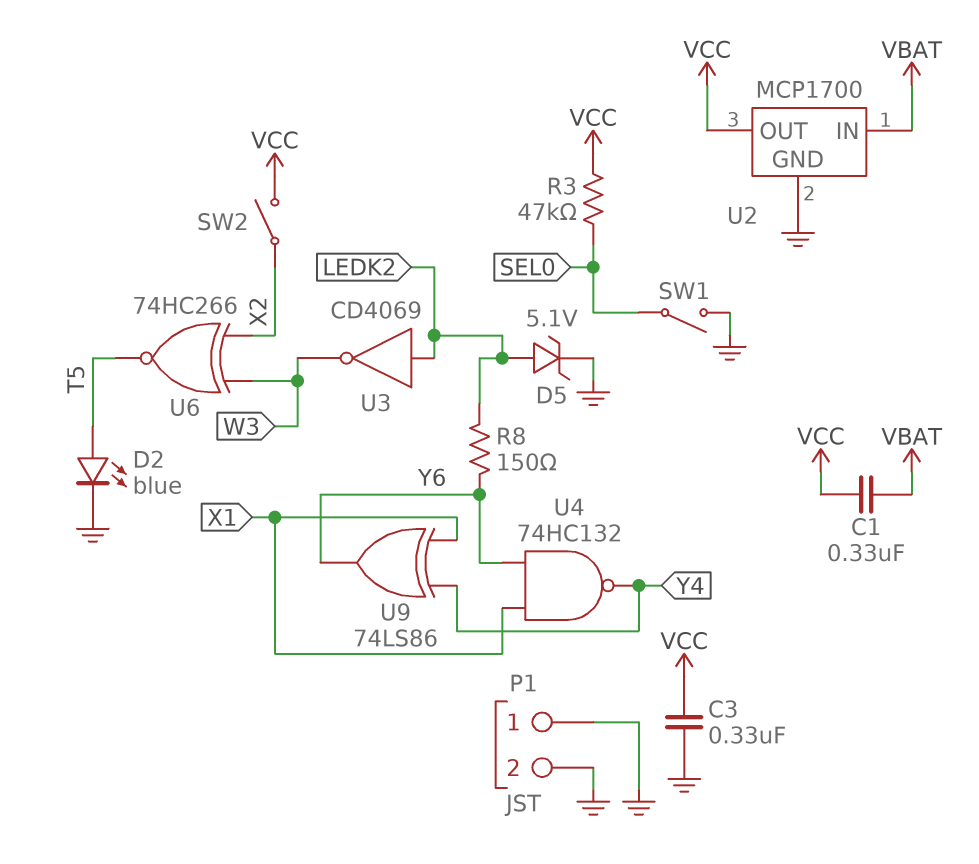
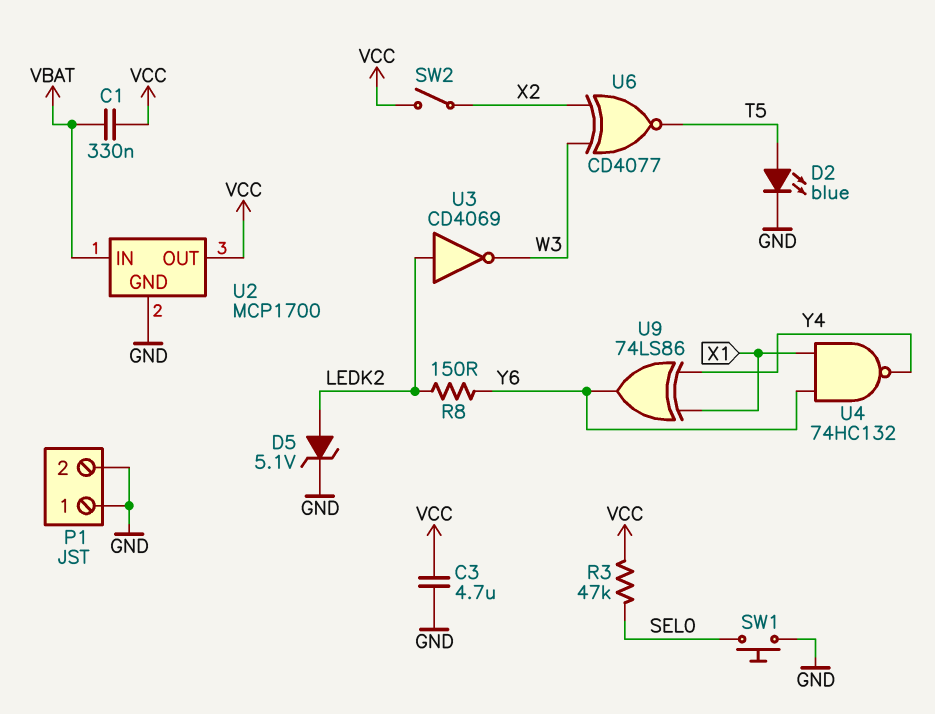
C3: 330nF (GND, VCC) -> 4.7uF (GND, VCC)
SW1: switch (GND, SEL0) -> button (GND, SEL0)
U6: XNOR 74HC266 (in W3, in X2, out T5) -> XNOR CD4077 (in W3, in X2, out T5)

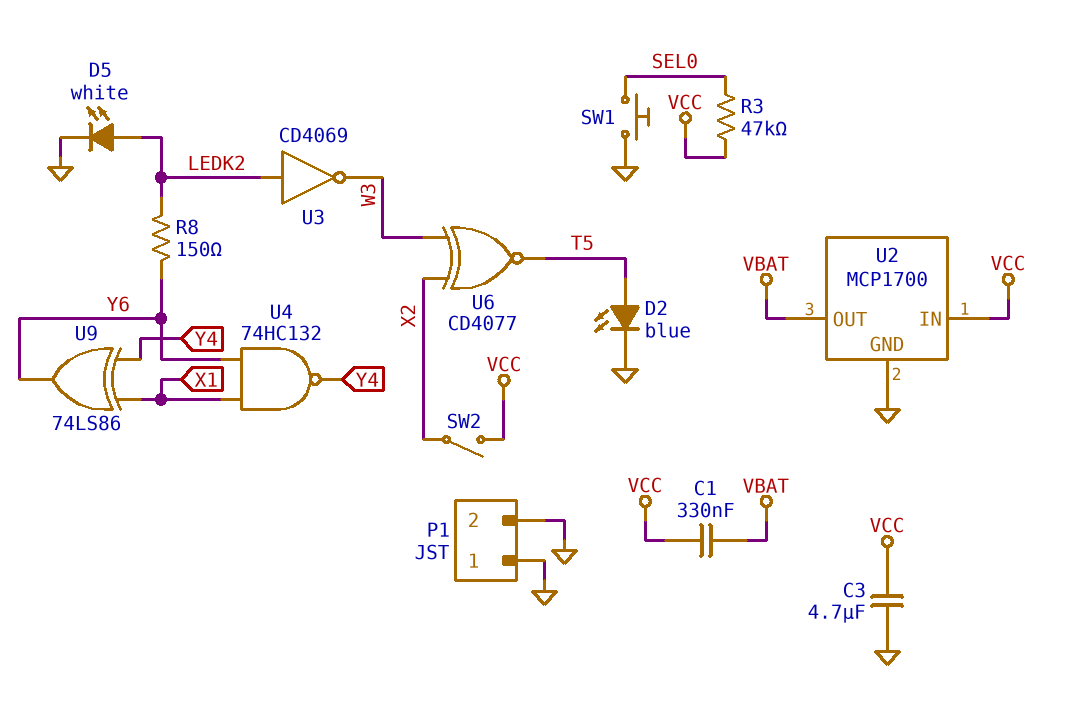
D5: zener 5.1V (A LEDK2, K GND) -> LED white (A LEDK2, K GND)
U2 pin IN: VBAT -> VCC
U2 pin OUT: VCC -> VBAT

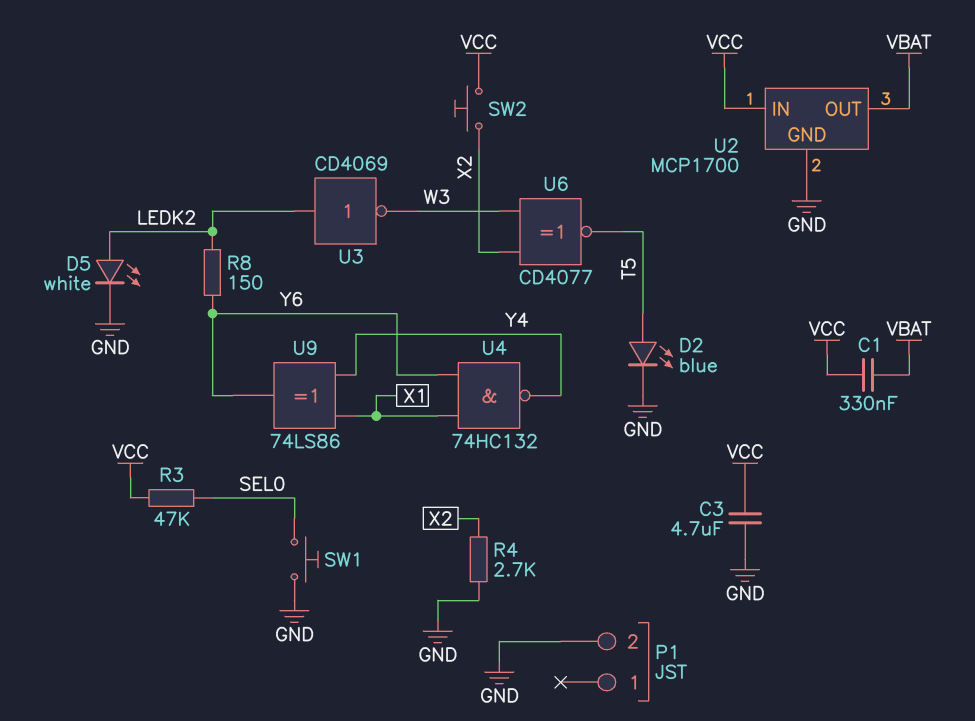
P1 pin 1: GND -> none
R4: none -> 2.7k (GND, X2)
SW2: switch (VCC, X2) -> button (VCC, X2)

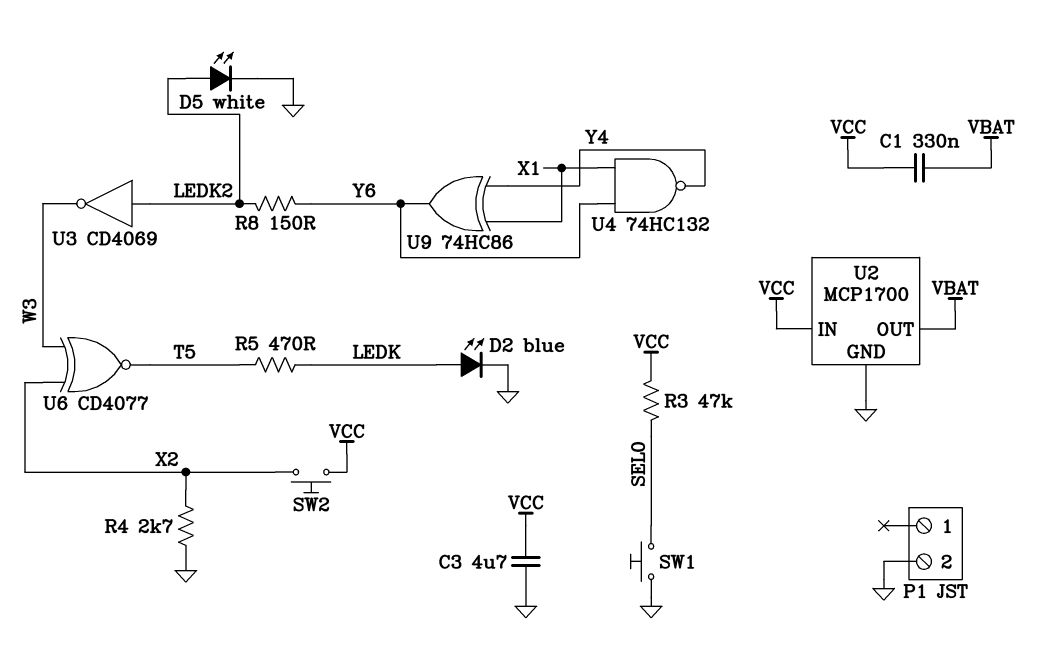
D2: LED blue (A T5, K GND) -> LED blue (A LEDK, K GND)
R5: none -> 470 (LEDK, T5)
U9: XOR 74LS86 (in X1, in Y4, out Y6) -> XOR 74HC86 (in X1, in Y4, out Y6)

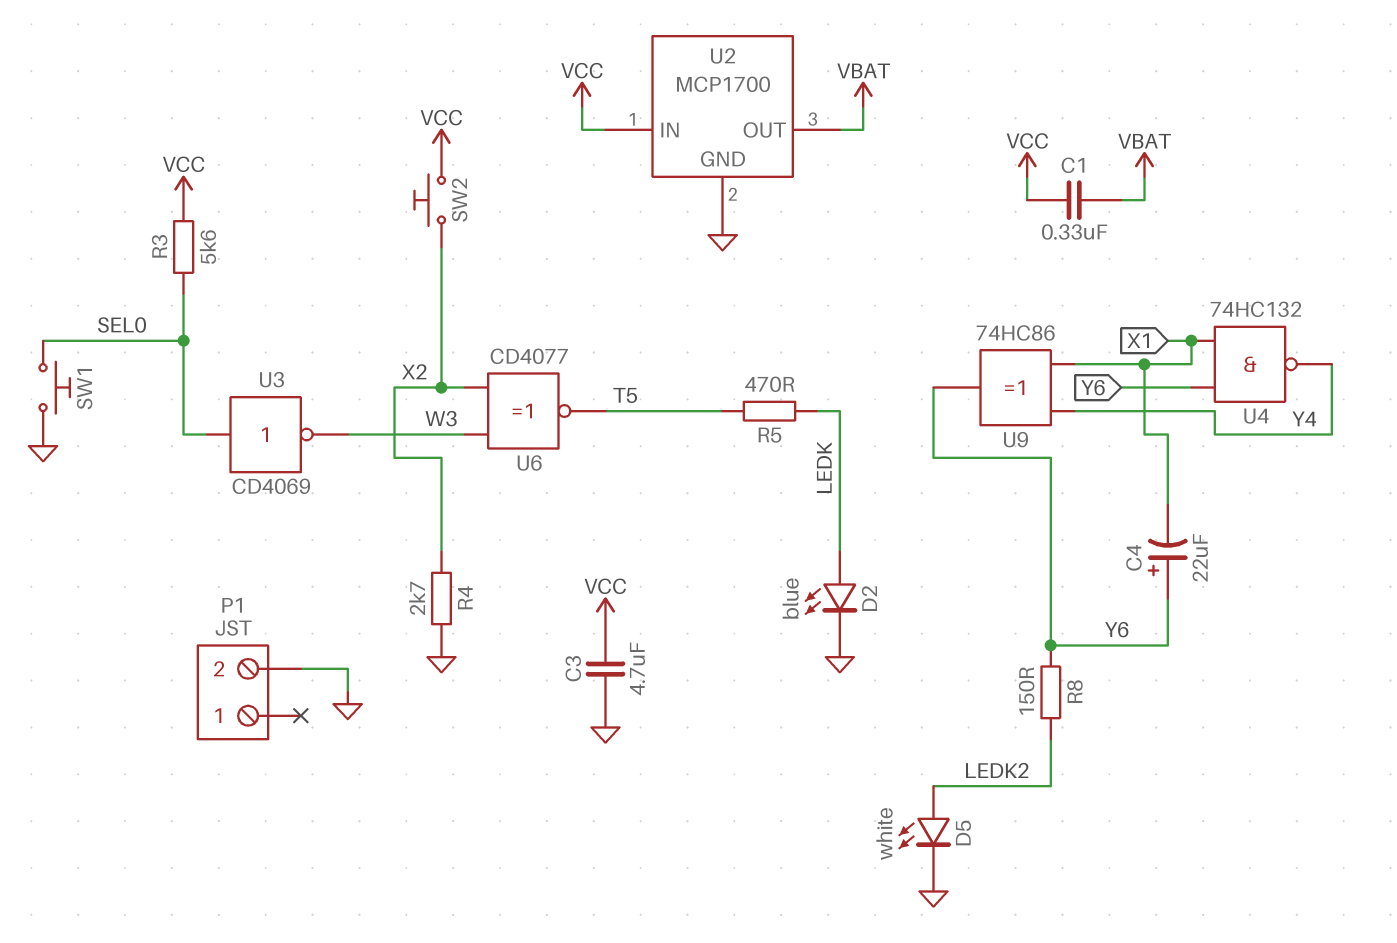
C4: none -> 22uF (plus Y6, minus X1)
R3: 47k (SEL0, VCC) -> 5.6k (SEL0, VCC)
U3: NOT CD4069 (in LEDK2, out W3) -> NOT CD4069 (in SEL0, out W3)

